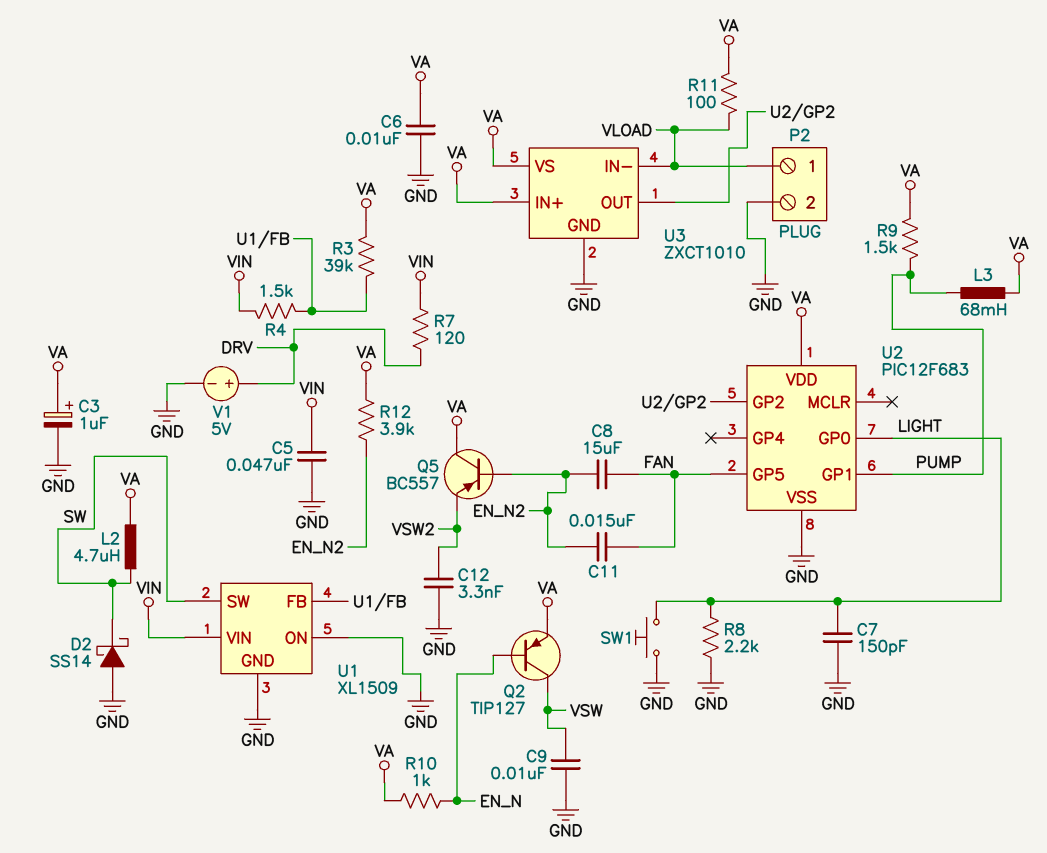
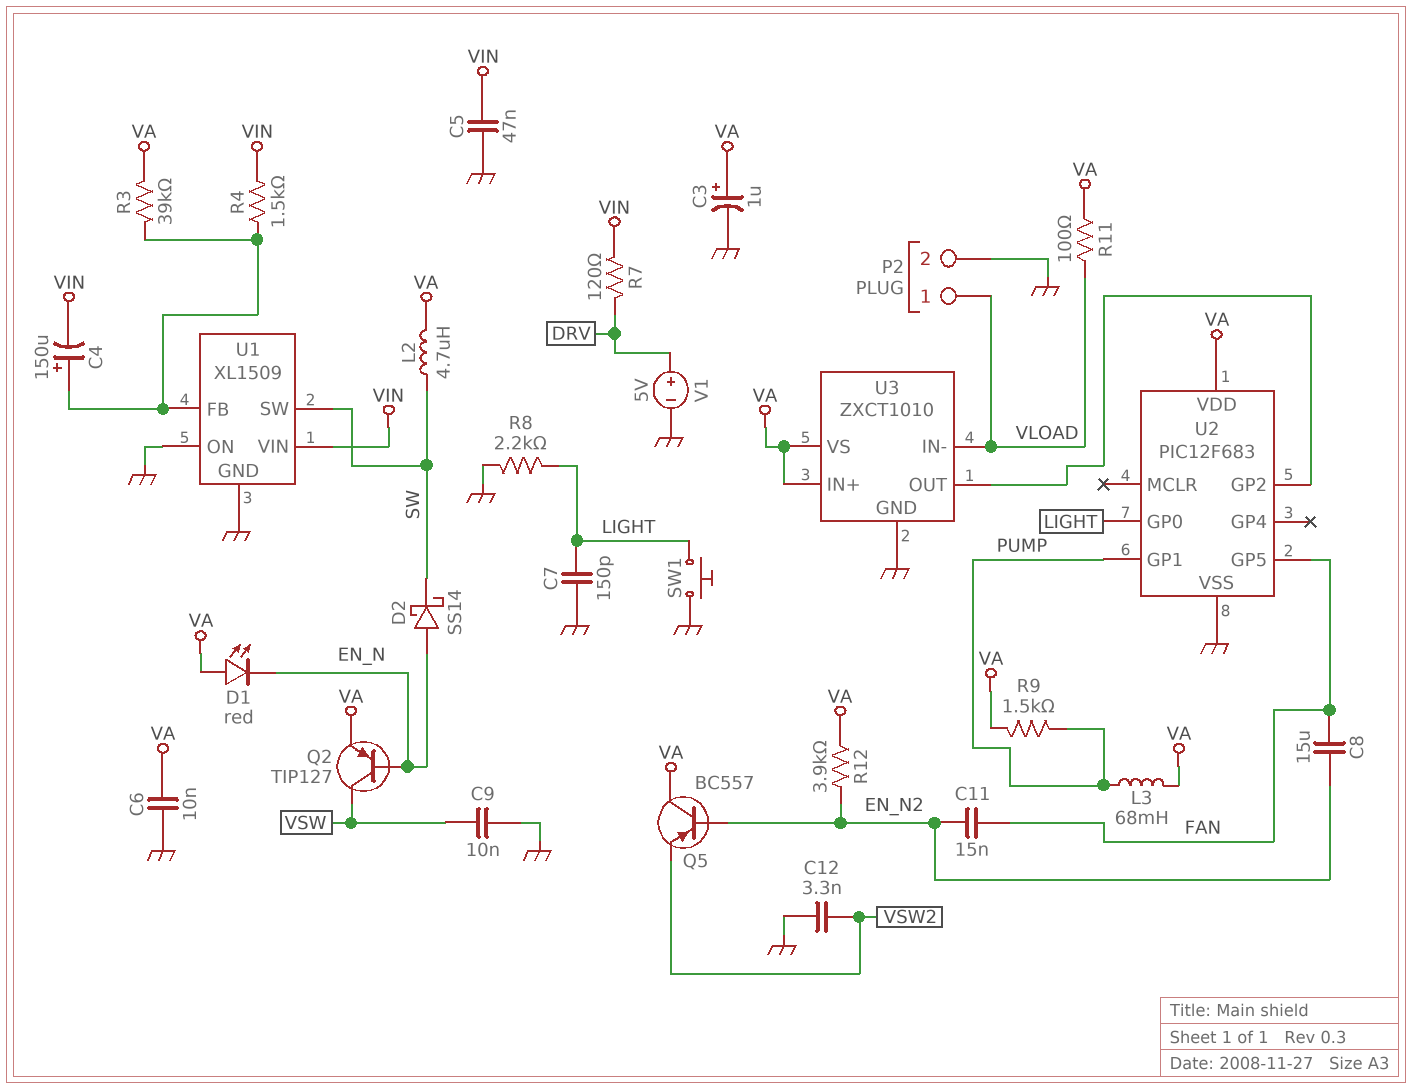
C4: none -> 150uF (plus U1/FB, minus VIN)
D1: none -> LED red (A VA, K EN_N)
D2: schottky SS14 (A GND, K SW) -> schottky SS14 (A EN_N, K SW)
R10: 1k (EN_N, VA) -> none

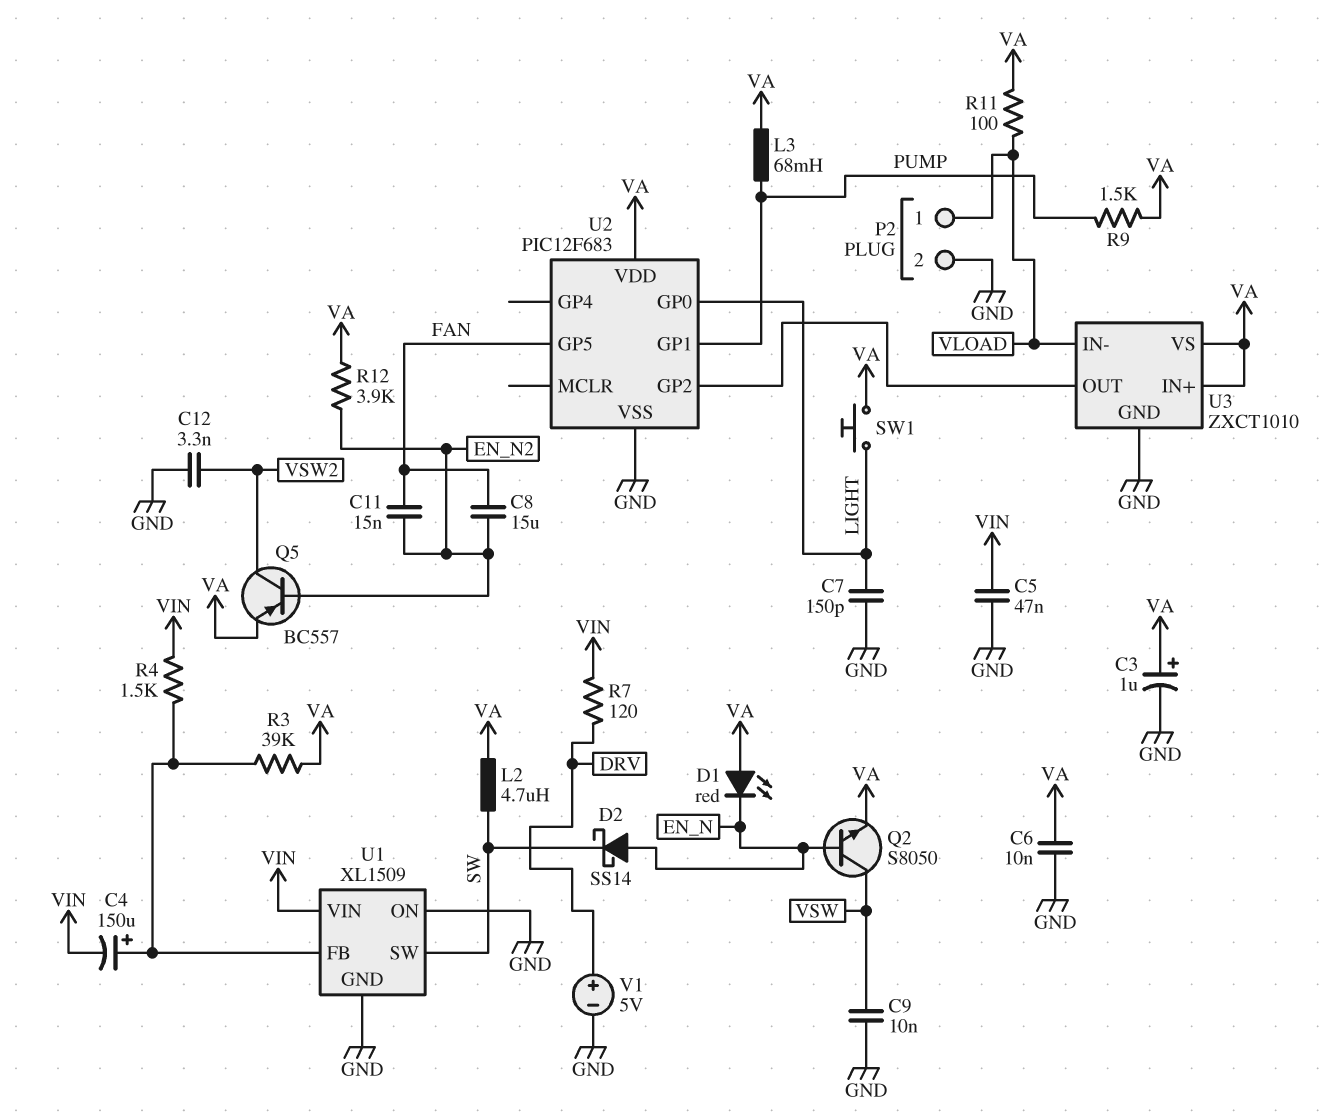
Q2: PNP TIP127 (B EN_N, C VSW, E VA) -> NPN S8050 (B EN_N, C VSW, E VA)
Q5: PNP BC557 (B EN_N2, C VA, E VSW2) -> PNP BC557 (B EN_N2, C VSW2, E VA)
R8: 2.2k (GND, LIGHT) -> none
SW1: button (GND, LIGHT) -> button (LIGHT, VA)

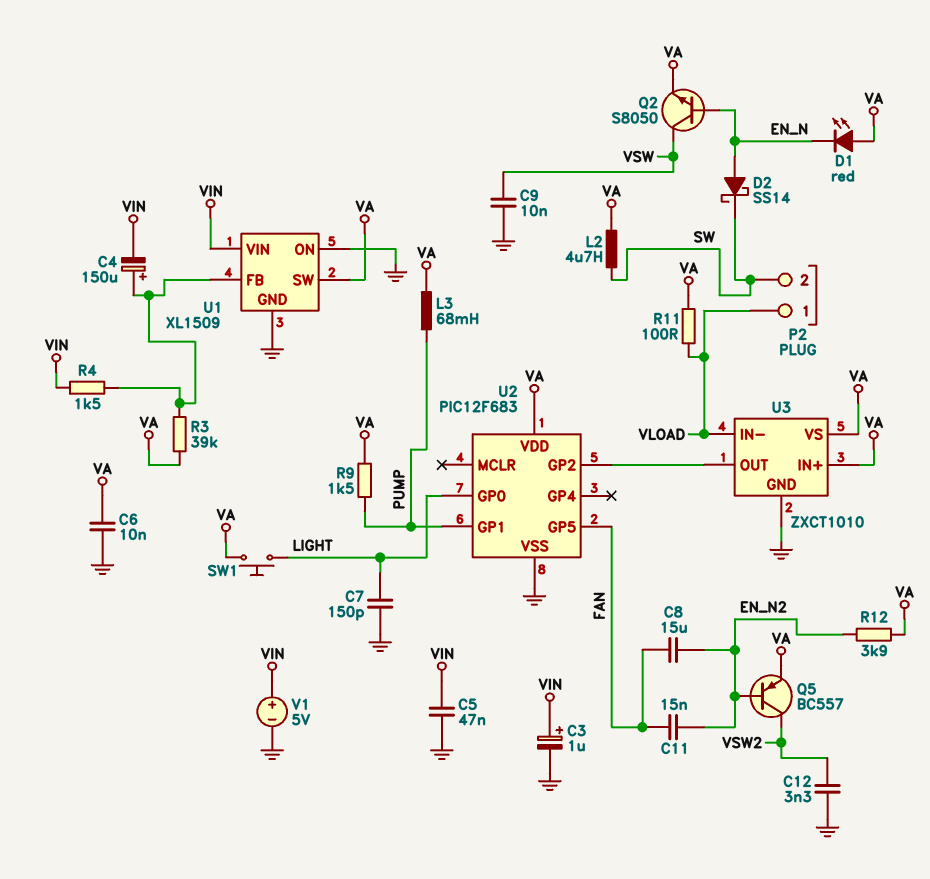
C3: 1uF (plus VA, minus GND) -> 1uF (plus VIN, minus GND)
P2 pin 2: GND -> SW
R7: 120 (DRV, VIN) -> none
U1 pin SW: SW -> VA
V1: 5V (plus DRV, minus GND) -> 5V (plus VIN, minus GND)

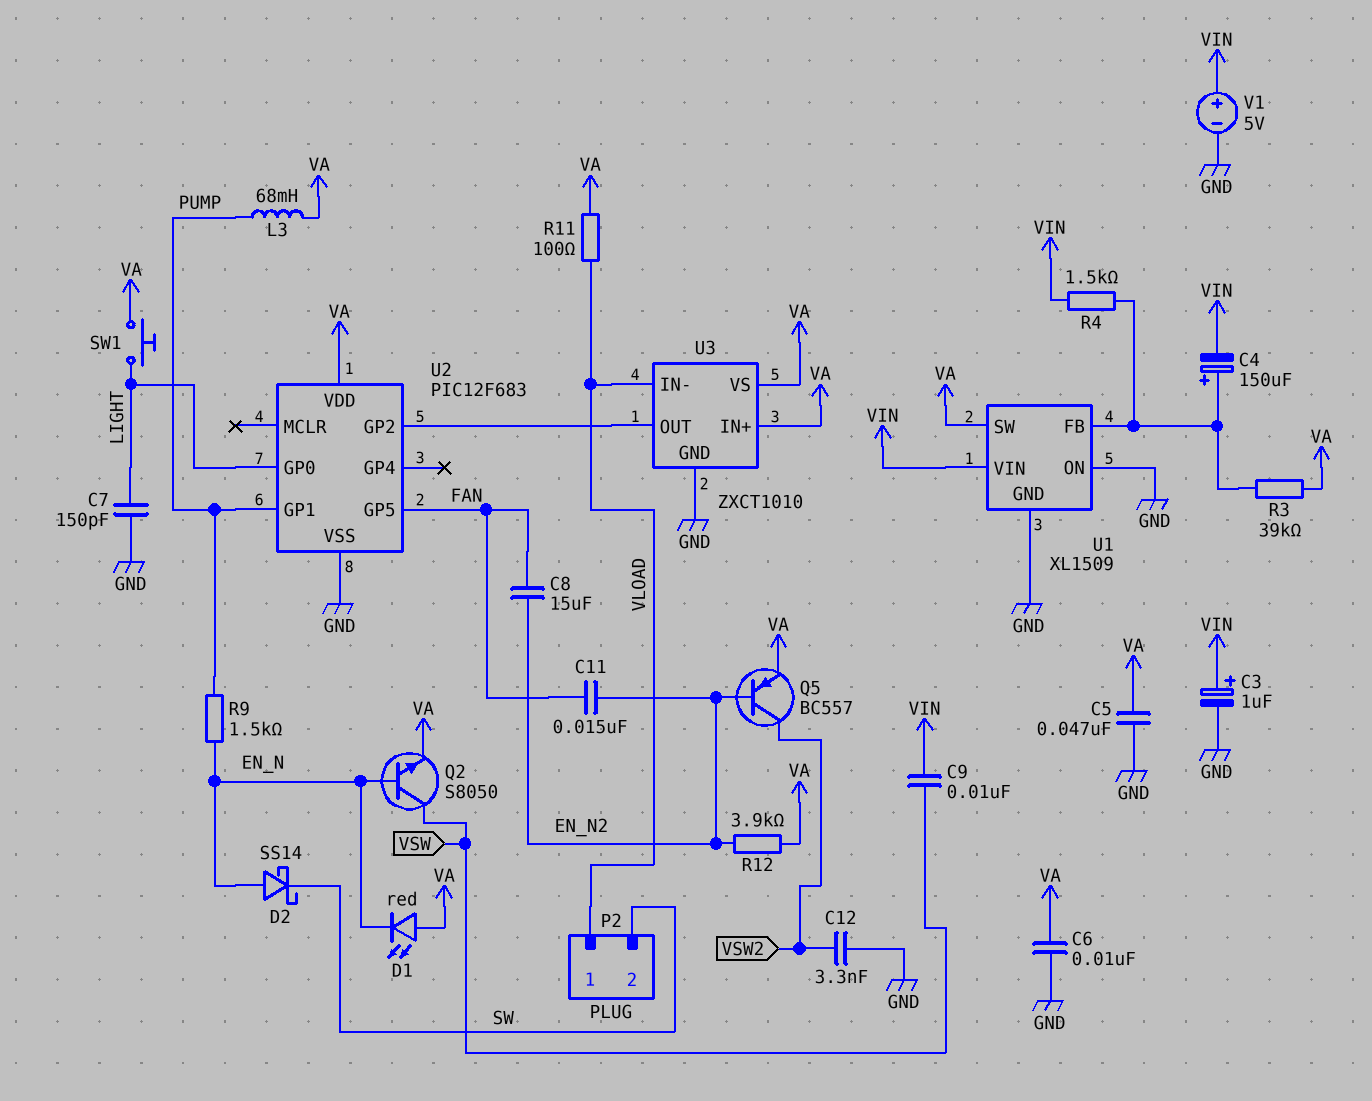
C5: 47nF (GND, VIN) -> 47nF (GND, VA)
C9: 10nF (GND, VSW) -> 10nF (VIN, VSW)
L2: 4.7uH (SW, VA) -> none
R9: 1.5k (PUMP, VA) -> 1.5k (EN_N, PUMP)

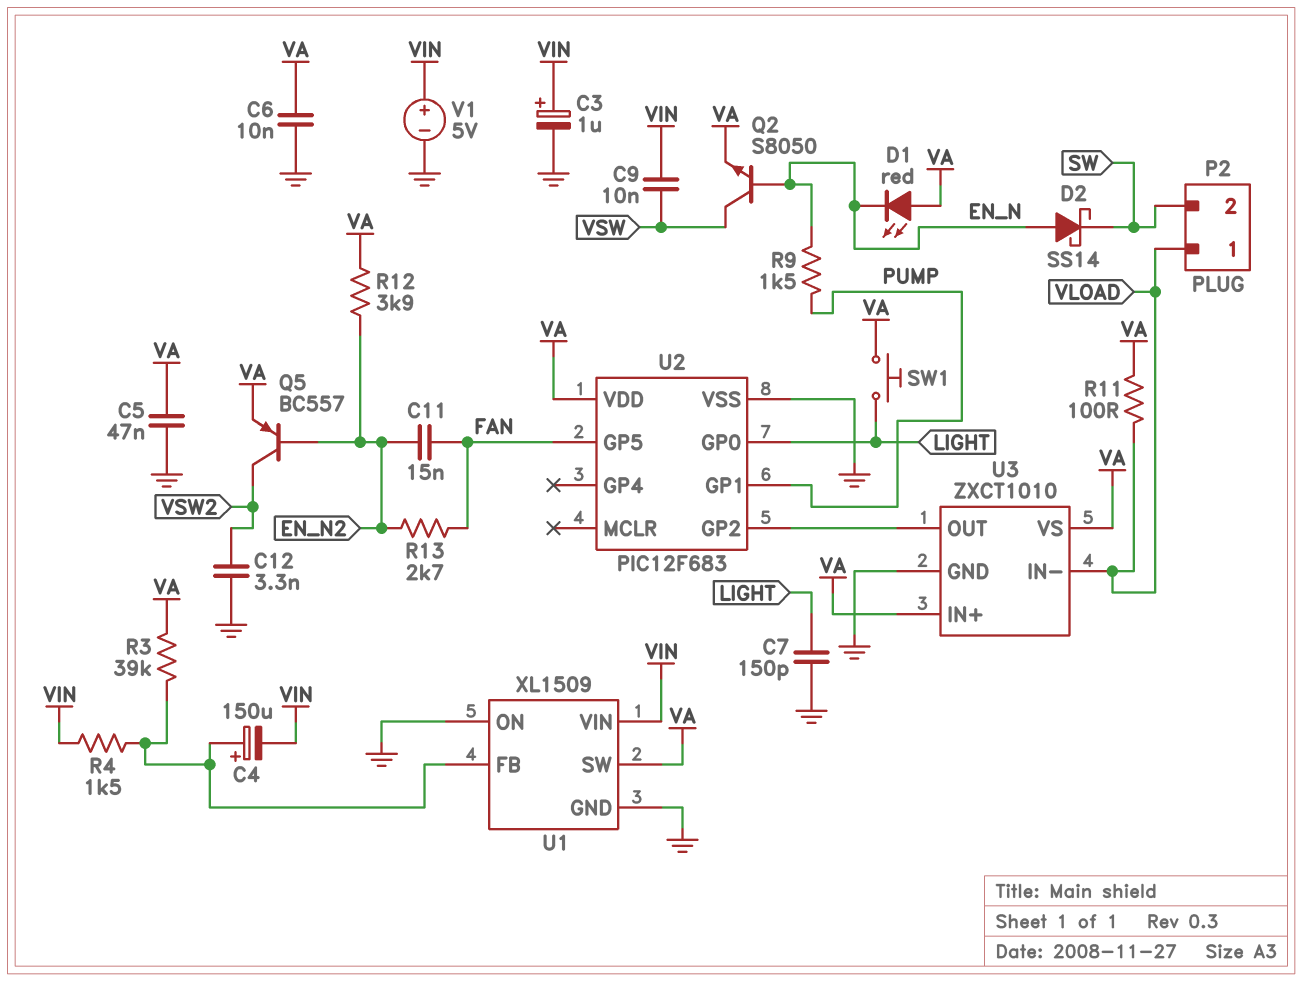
C8: 15uF (EN_N2, FAN) -> none
L3: 68mH (PUMP, VA) -> none
R13: none -> 2.7k (EN_N2, FAN)

